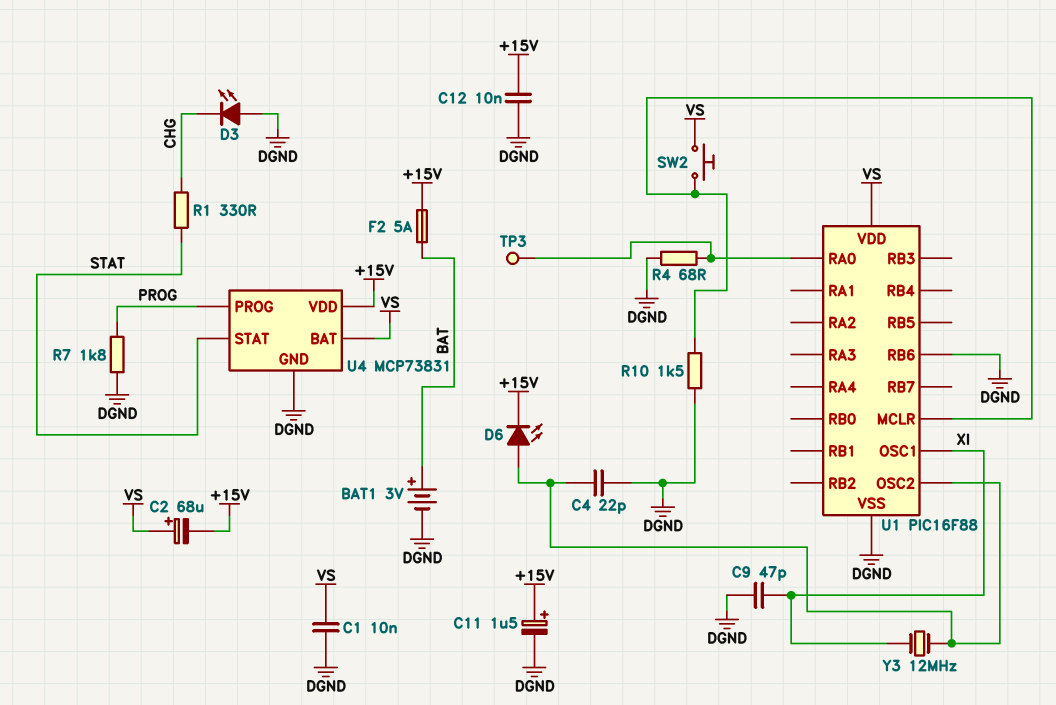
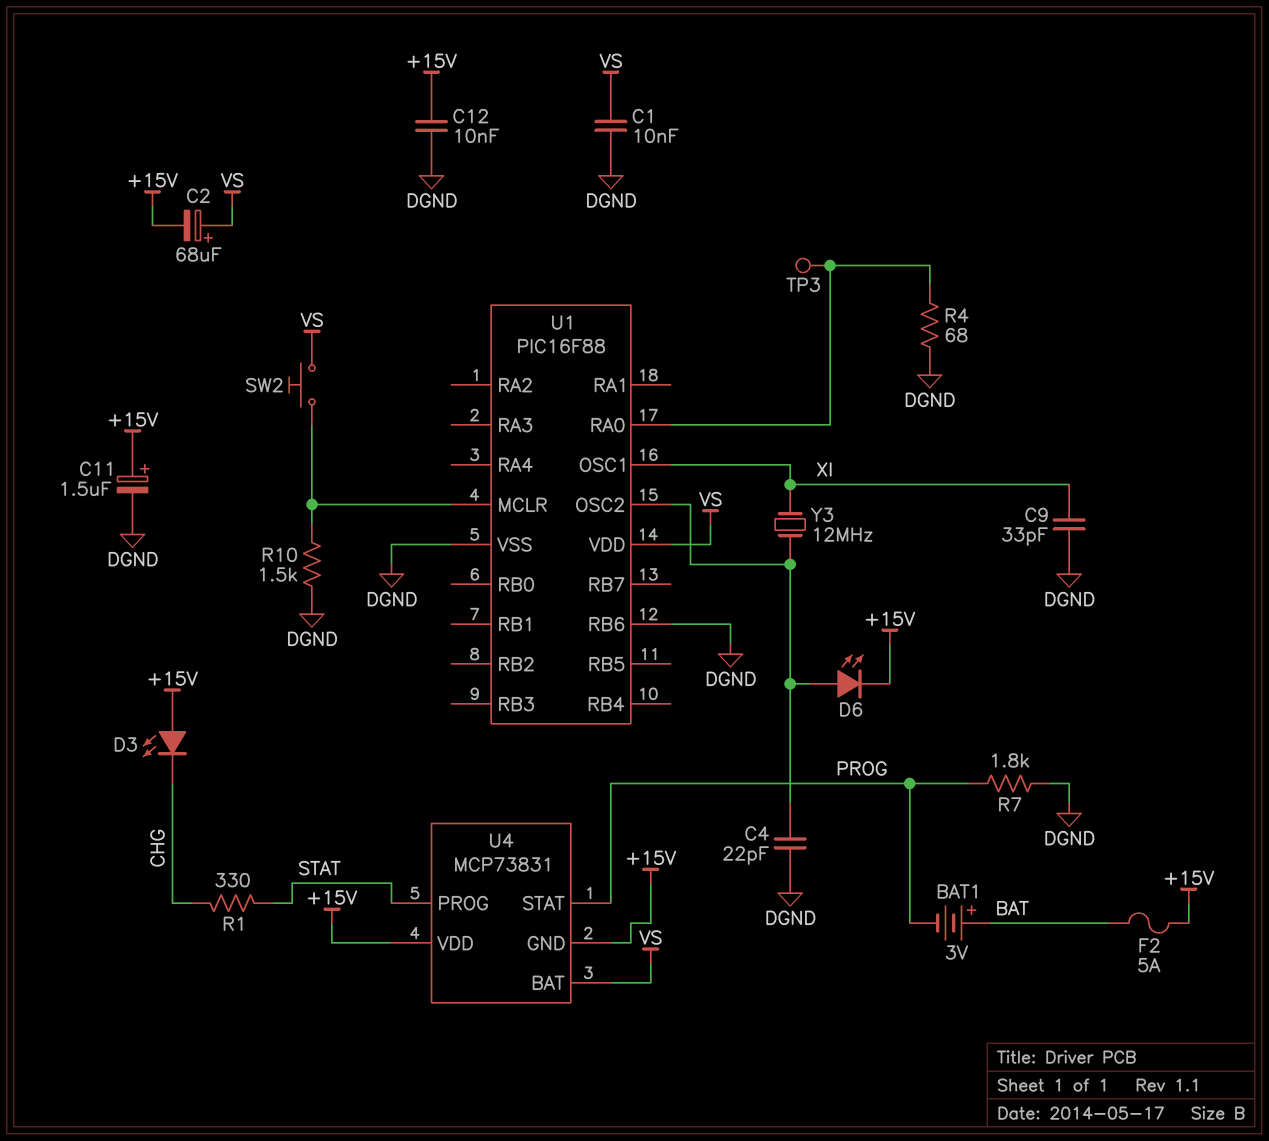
BAT1: 3V (plus BAT, minus DGND) -> 3V (plus BAT, minus PROG)
C9: 47pF (DGND, XI) -> 33pF (DGND, XI)
D3: LED (A DGND, K CHG) -> LED (A +15V, K CHG)
U4 pin GND: DGND -> +15V
U4 pin PROG: PROG -> STAT
U4 pin STAT: STAT -> PROG

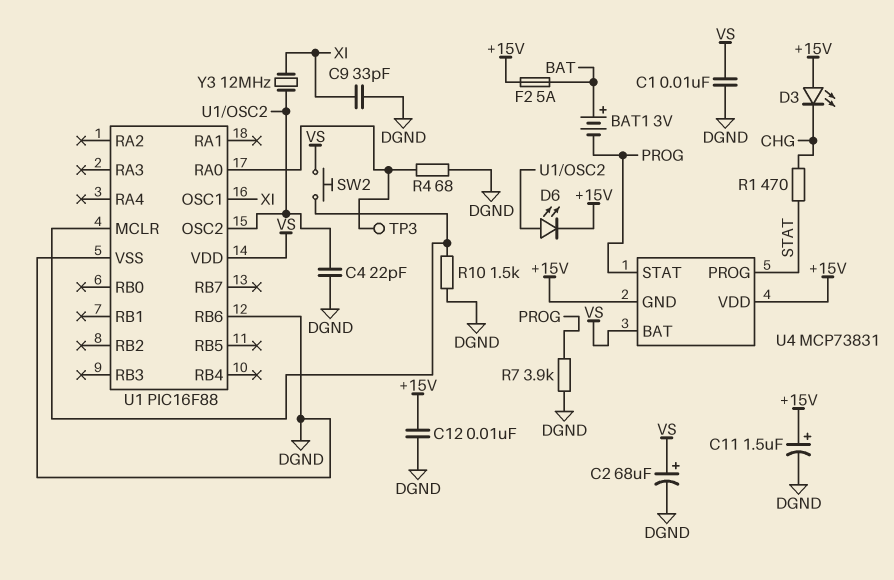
C2: 68uF (plus VS, minus +15V) -> 68uF (plus VS, minus DGND)
R1: 330 (CHG, STAT) -> 470 (CHG, STAT)
R7: 1.8k (DGND, PROG) -> 3.9k (DGND, PROG)

